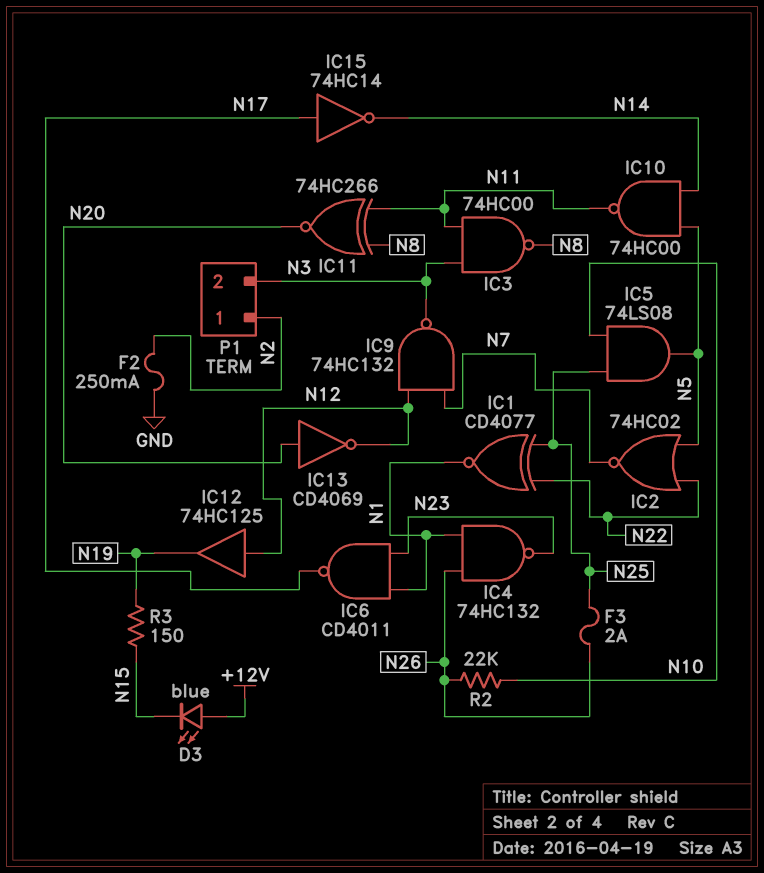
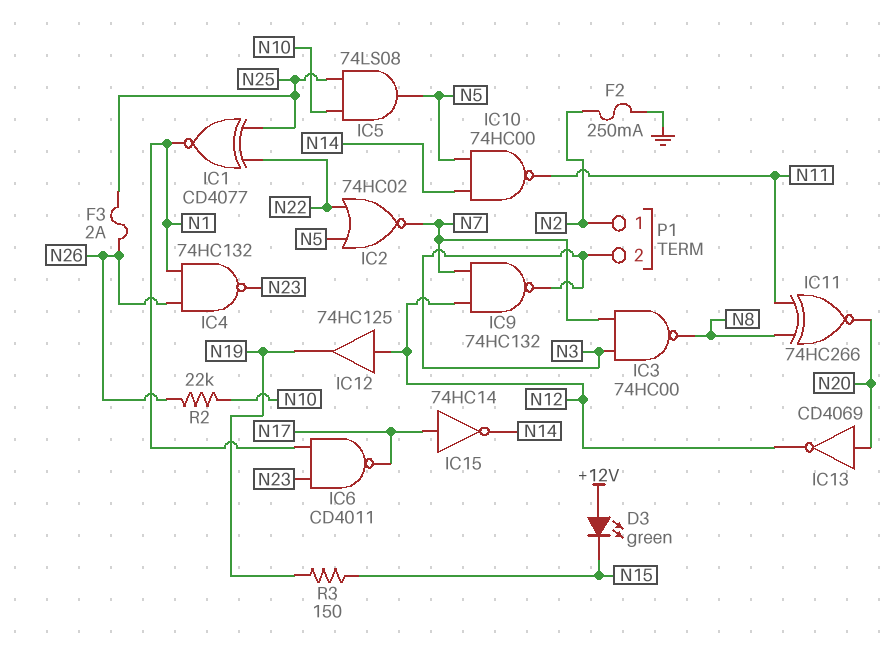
D3: LED blue (A +12V, K N15) -> LED green (A +12V, K N15)
IC3: NAND 74HC00 (in N3, in N11, out N8) -> NAND 74HC00 (in N3, in N7, out N8)

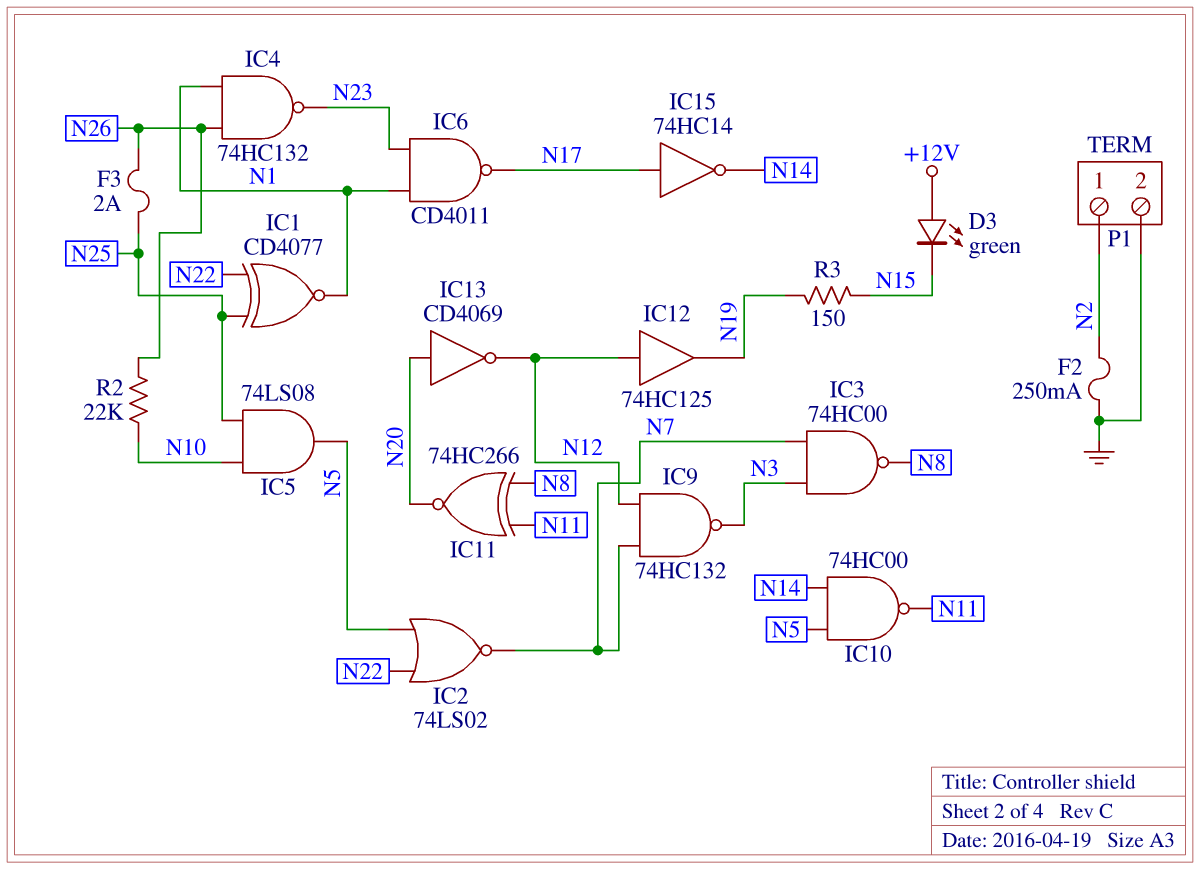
IC2: NOR 74HC02 (in N5, in N22, out N7) -> NOR 74LS02 (in N5, in N22, out N7)
P1 pin 2: N3 -> GND

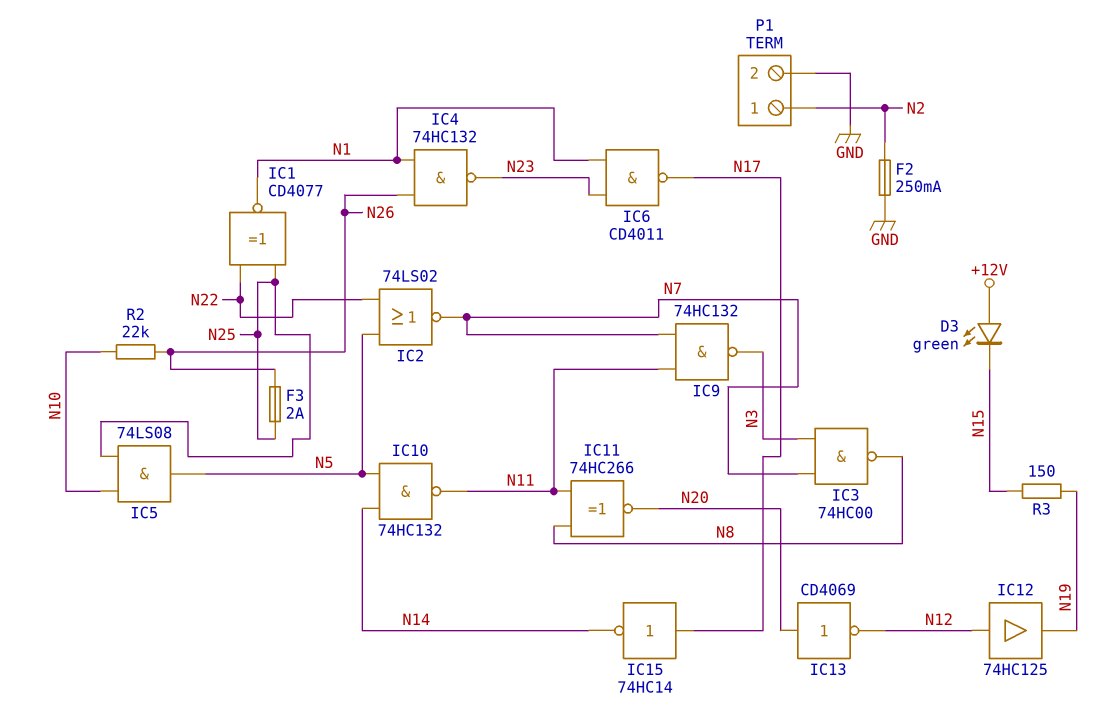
IC9: NAND 74HC132 (in N7, in N12, out N3) -> NAND 74HC132 (in N7, in N11, out N3)
IC10: NAND 74HC00 (in N5, in N14, out N11) -> NAND 74HC132 (in N5, in N14, out N11)

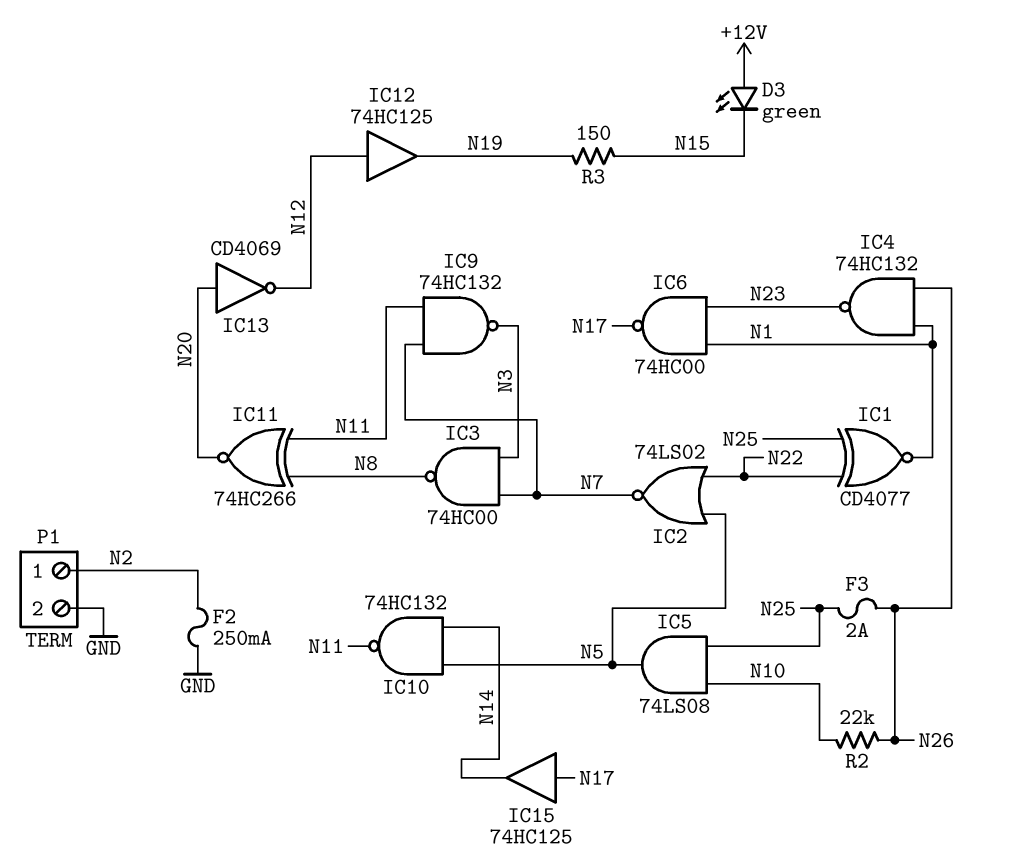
IC6: NAND CD4011 (in N1, in N23, out N17) -> NAND 74HC00 (in N1, in N23, out N17)
IC15: NOT 74HC14 (in N17, out N14) -> buffer 74HC125 (in N17, out N14)

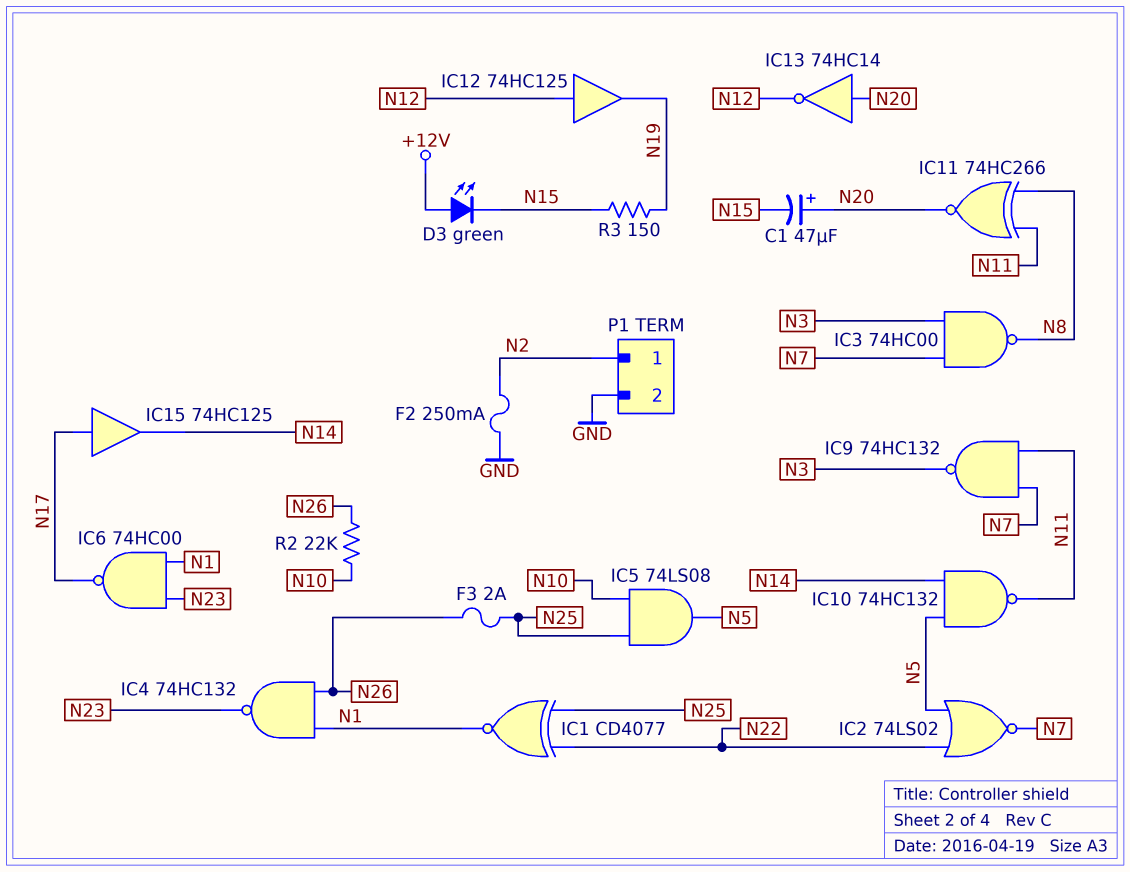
C1: none -> 47uF (plus N20, minus N15)
IC13: NOT CD4069 (in N20, out N12) -> NOT 74HC14 (in N20, out N12)

